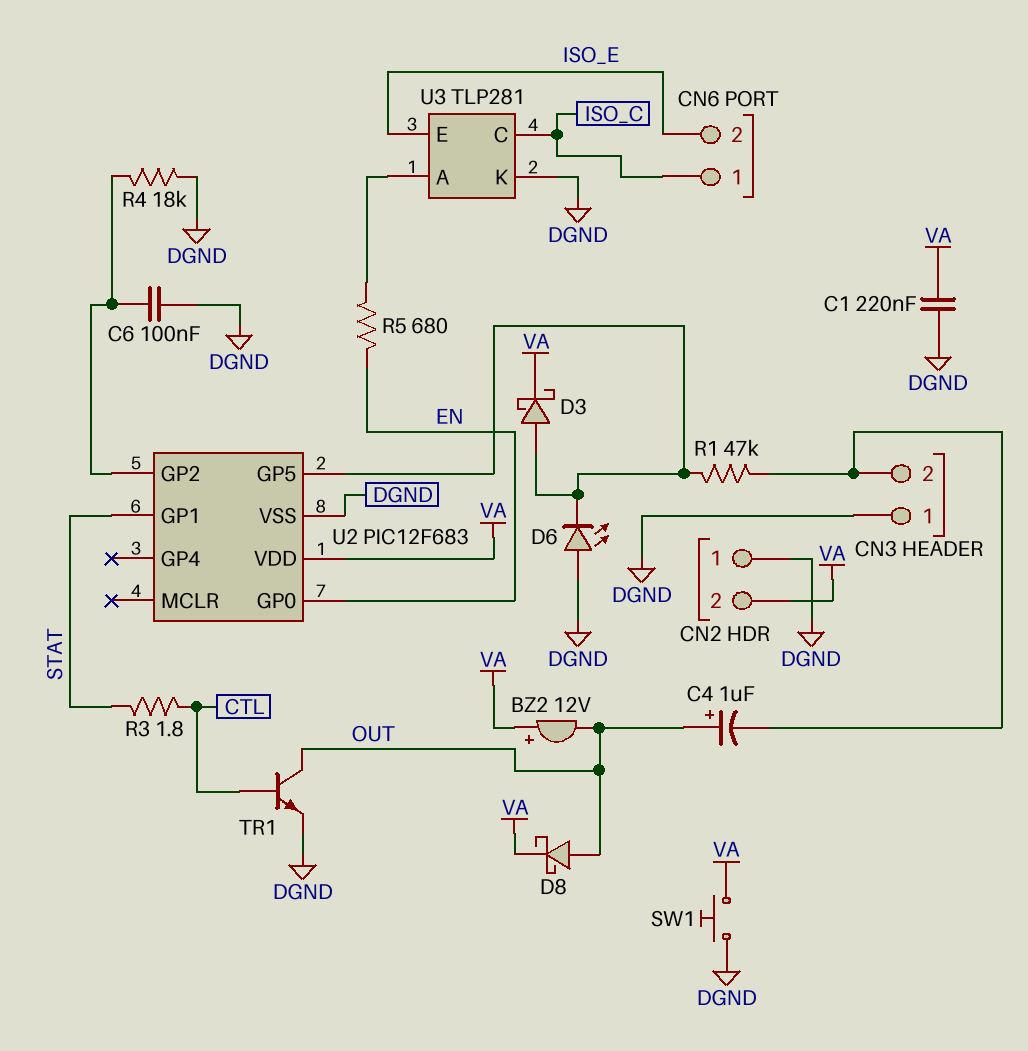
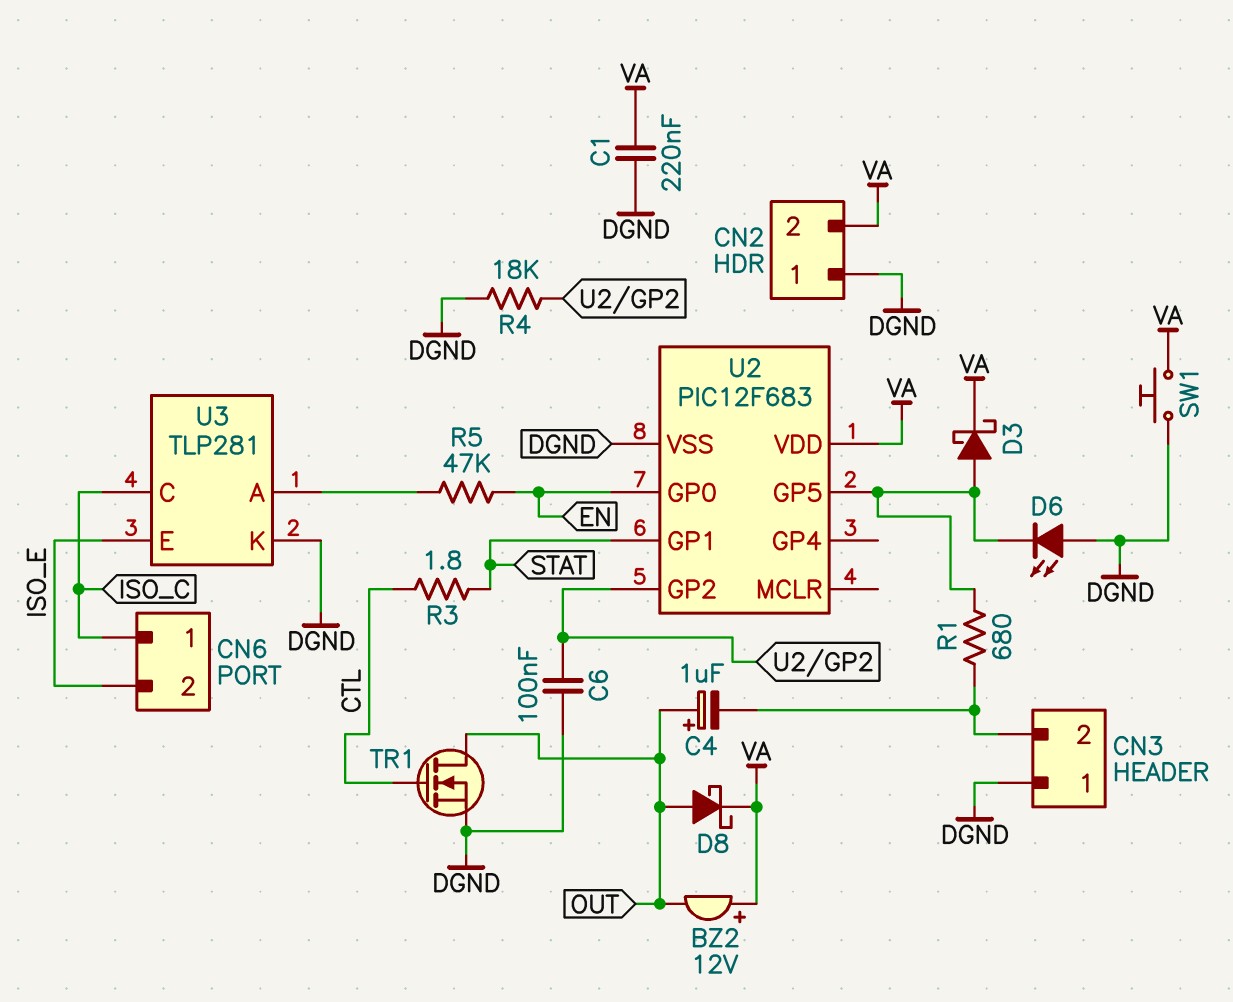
R1: 47k (CN3/2, U2/GP5) -> 680 (CN3/2, U2/GP5)
R5: 680 (EN, U3/A) -> 47k (EN, U3/A)
TR1: NPN (B CTL, C OUT, E DGND) -> NMOS (G CTL, D OUT, S DGND)

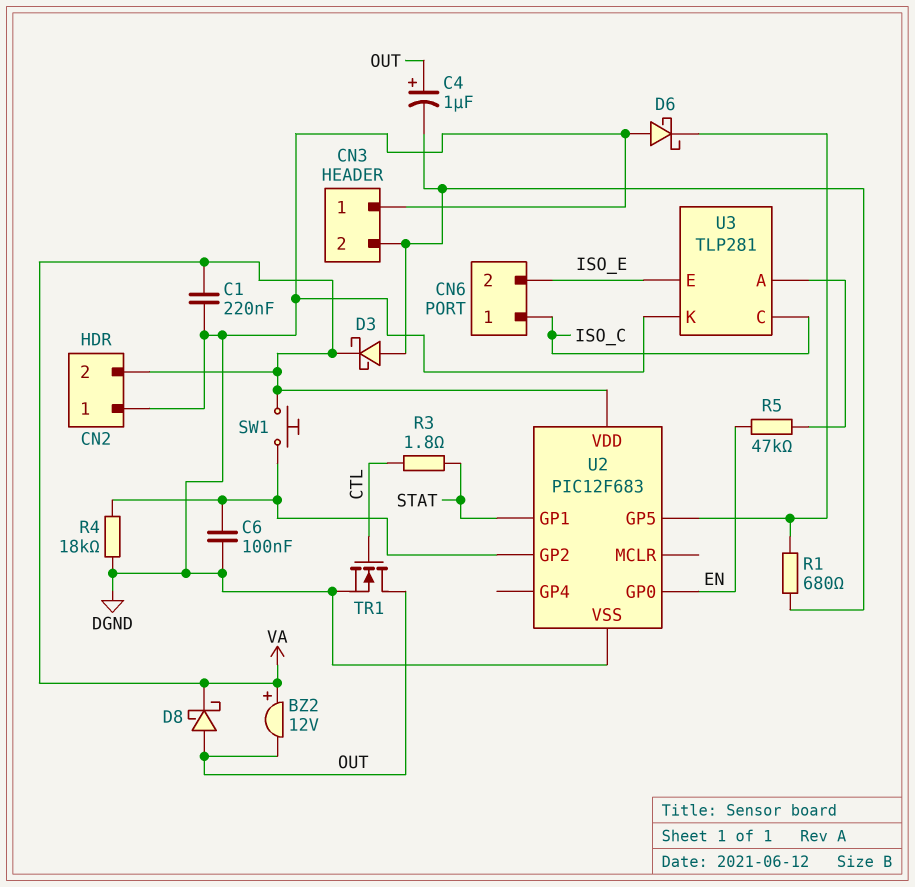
D3: schottky (A U2/GP5, K VA) -> schottky (A CN3/2, K VA)
D6: LED (A DGND, K U2/GP5) -> schottky (A DGND, K U2/GP5)
SW1: button (DGND, VA) -> button (U2/GP2, VA)

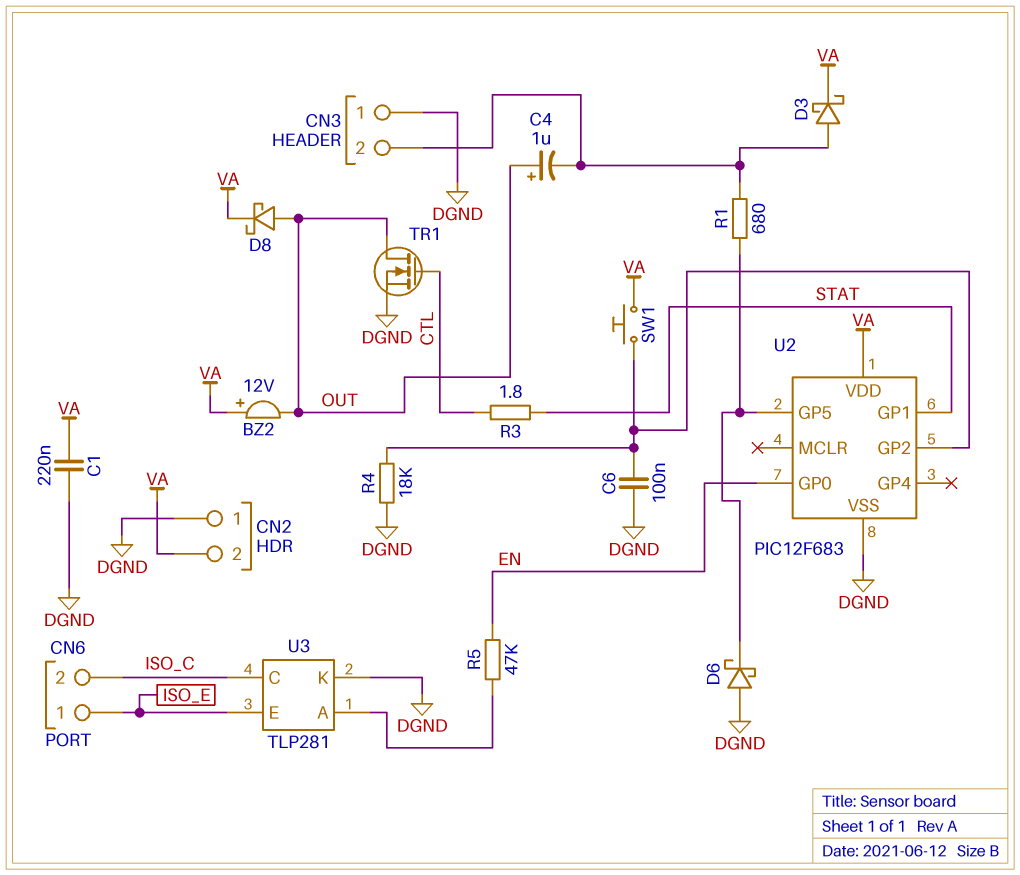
CN6 pin 1: ISO_C -> ISO_E
CN6 pin 2: ISO_E -> ISO_C

